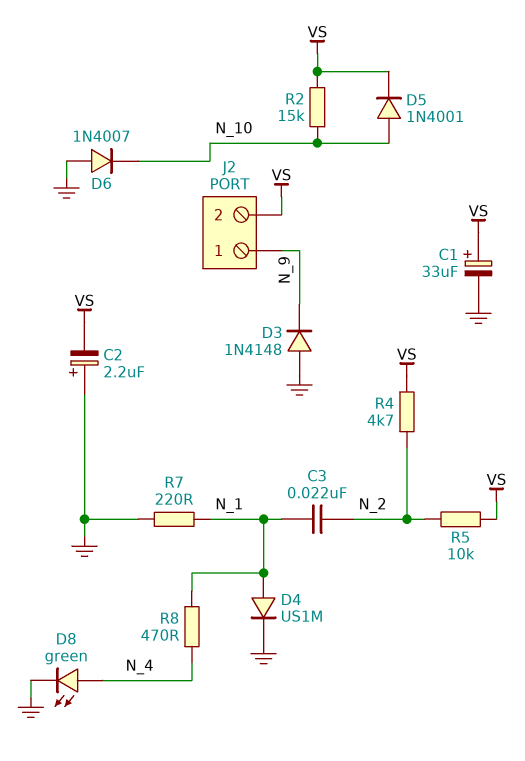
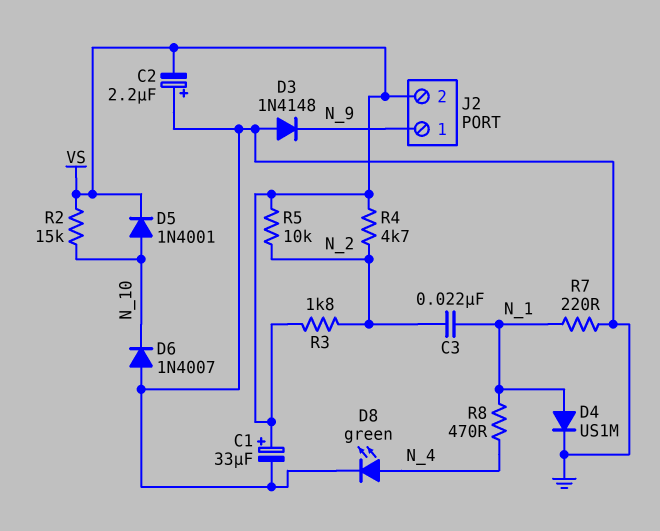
R3: none -> 1.8k (N_2, VS)

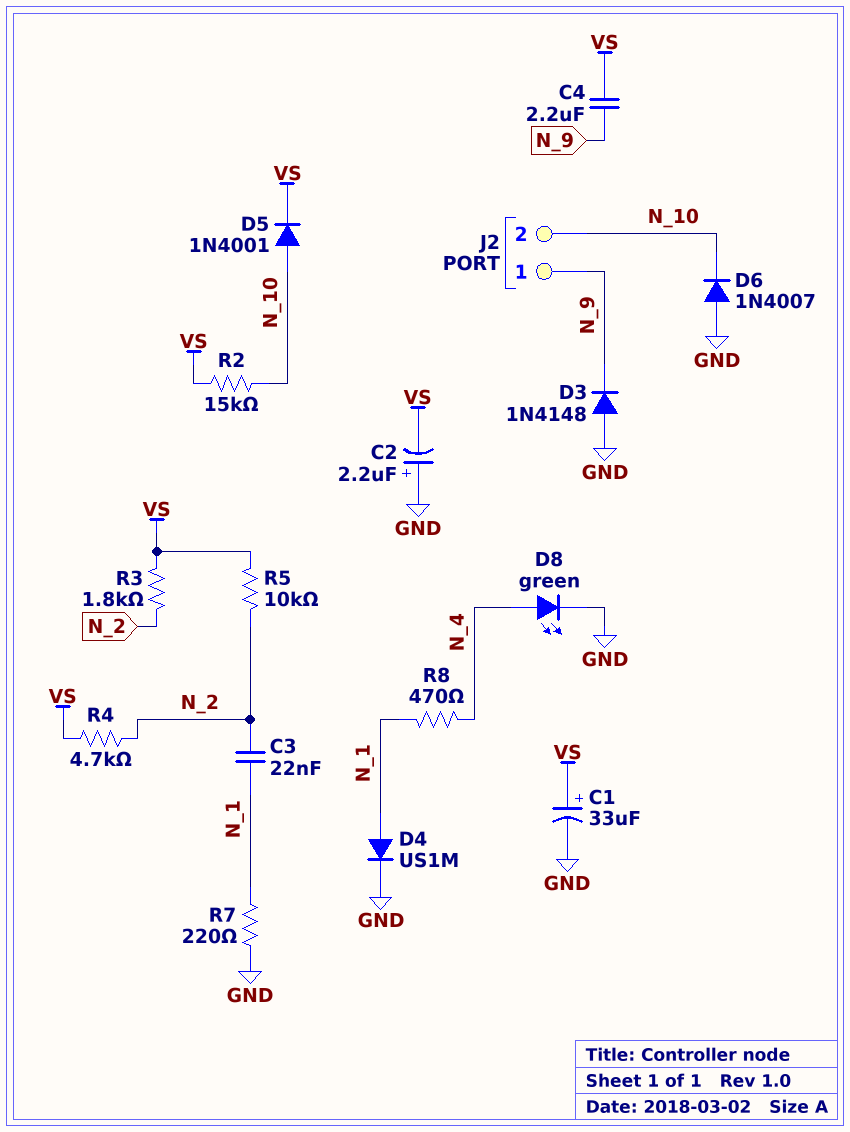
C4: none -> 2.2uF (N_9, VS)
J2 pin 2: VS -> N_10

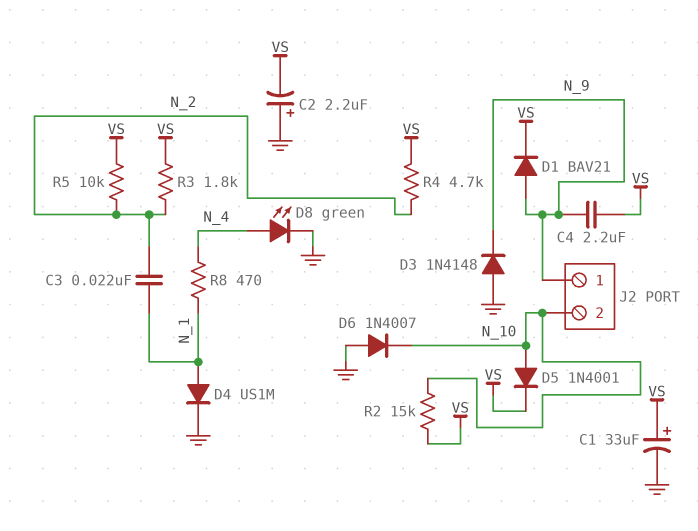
D1: none -> diode BAV21 (A N_9, K VS)
R7: 220 (GND, N_1) -> none

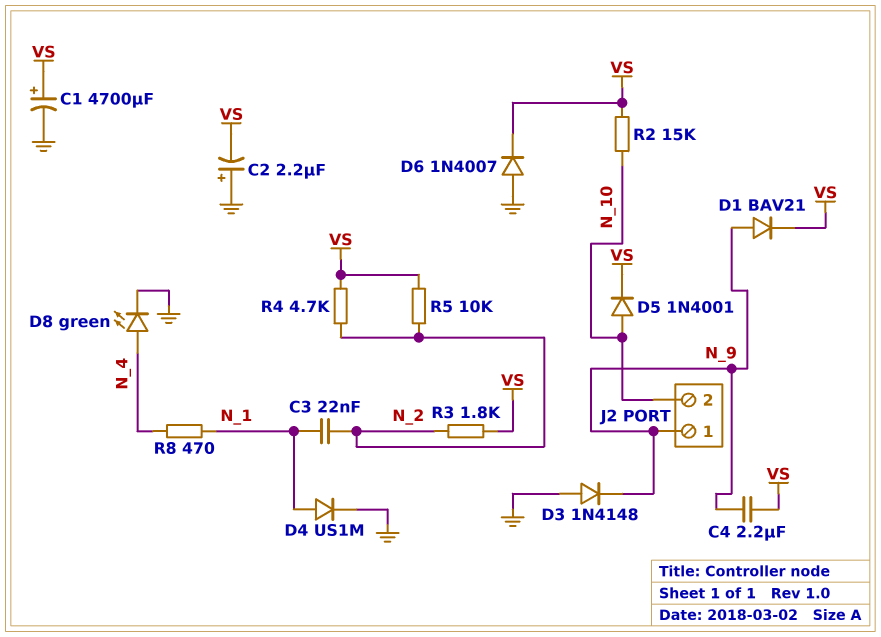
C1: 33uF (plus VS, minus GND) -> 4700uF (plus VS, minus GND)
D6: diode 1N4007 (A GND, K N_10) -> diode 1N4007 (A GND, K VS)

